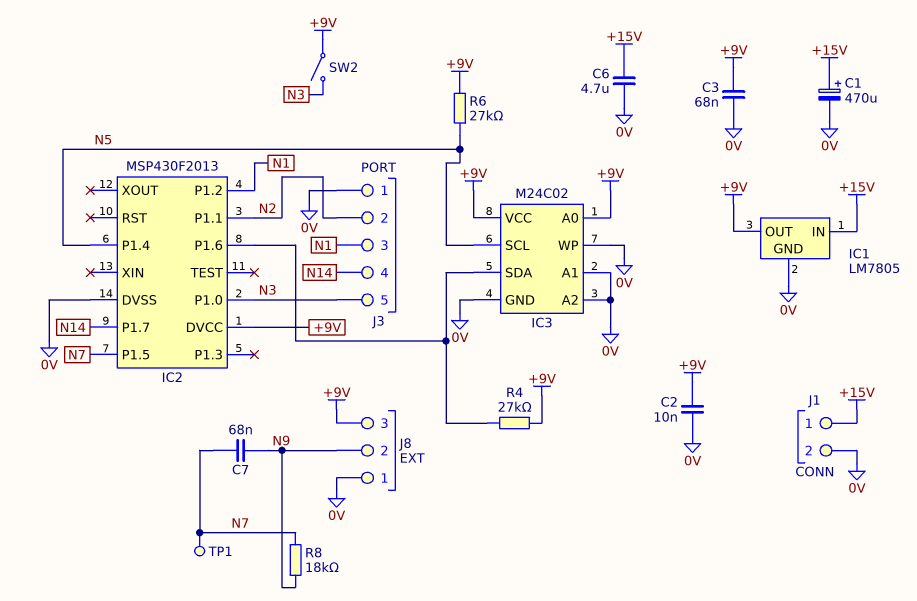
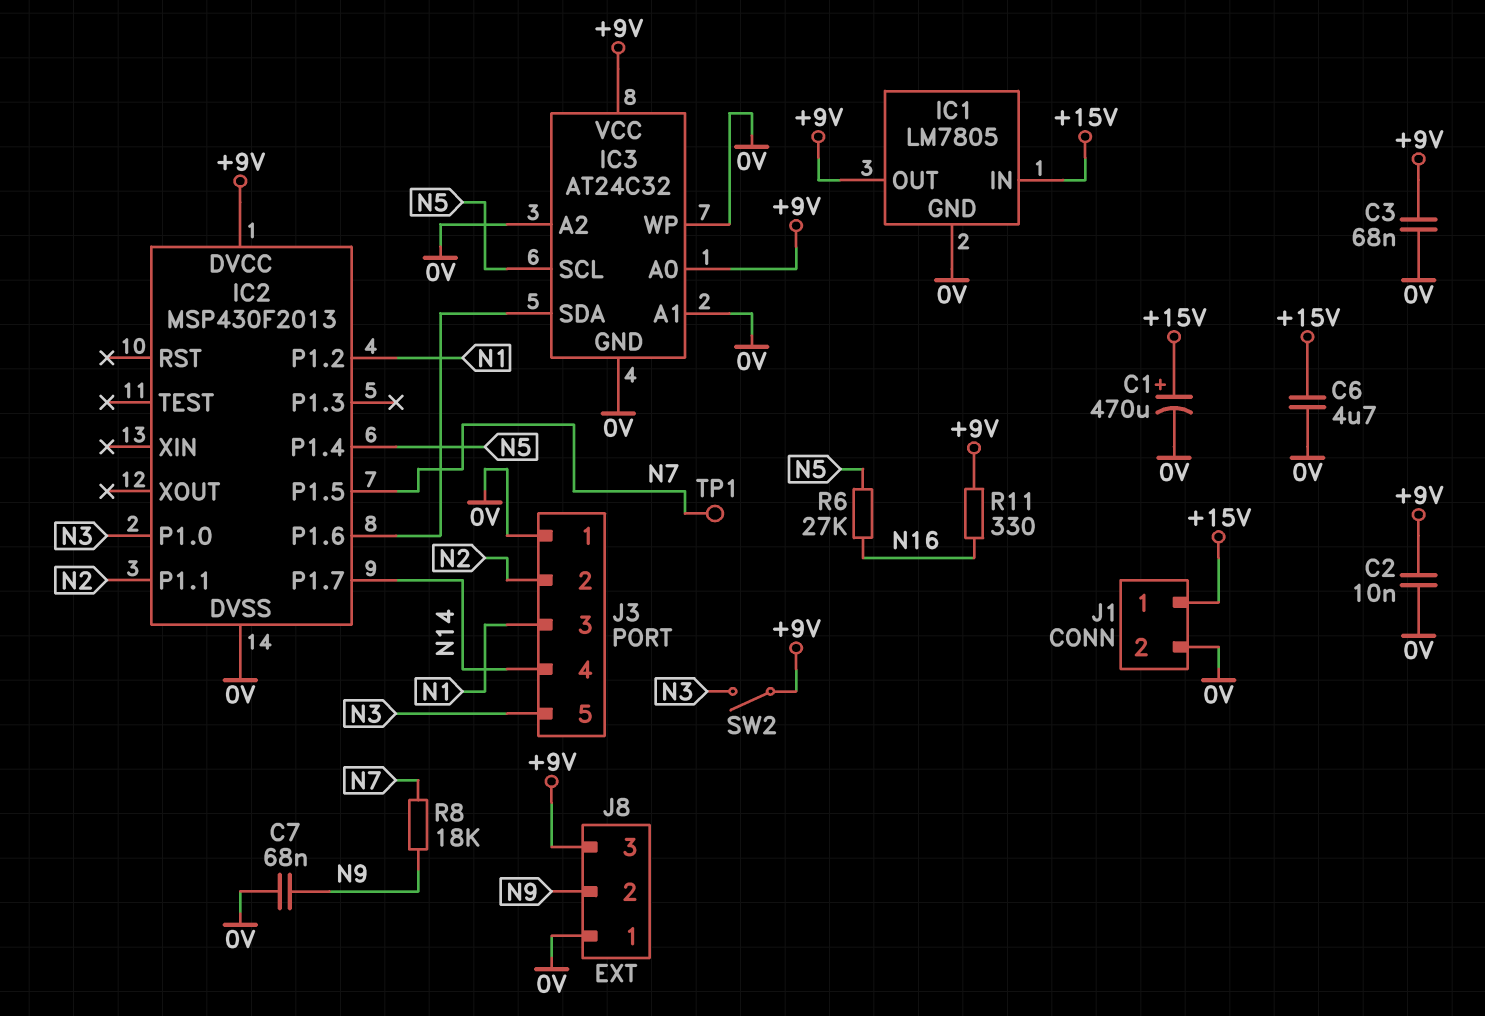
C7: 68nF (N7, N9) -> 68nF (0V, N9)
IC3: M24C02 -> AT24C32
R4: 27k (+9V, IC2/P1.6) -> none
R6: 27k (+9V, N5) -> 27k (N5, N16)
R11: none -> 330 (+9V, N16)

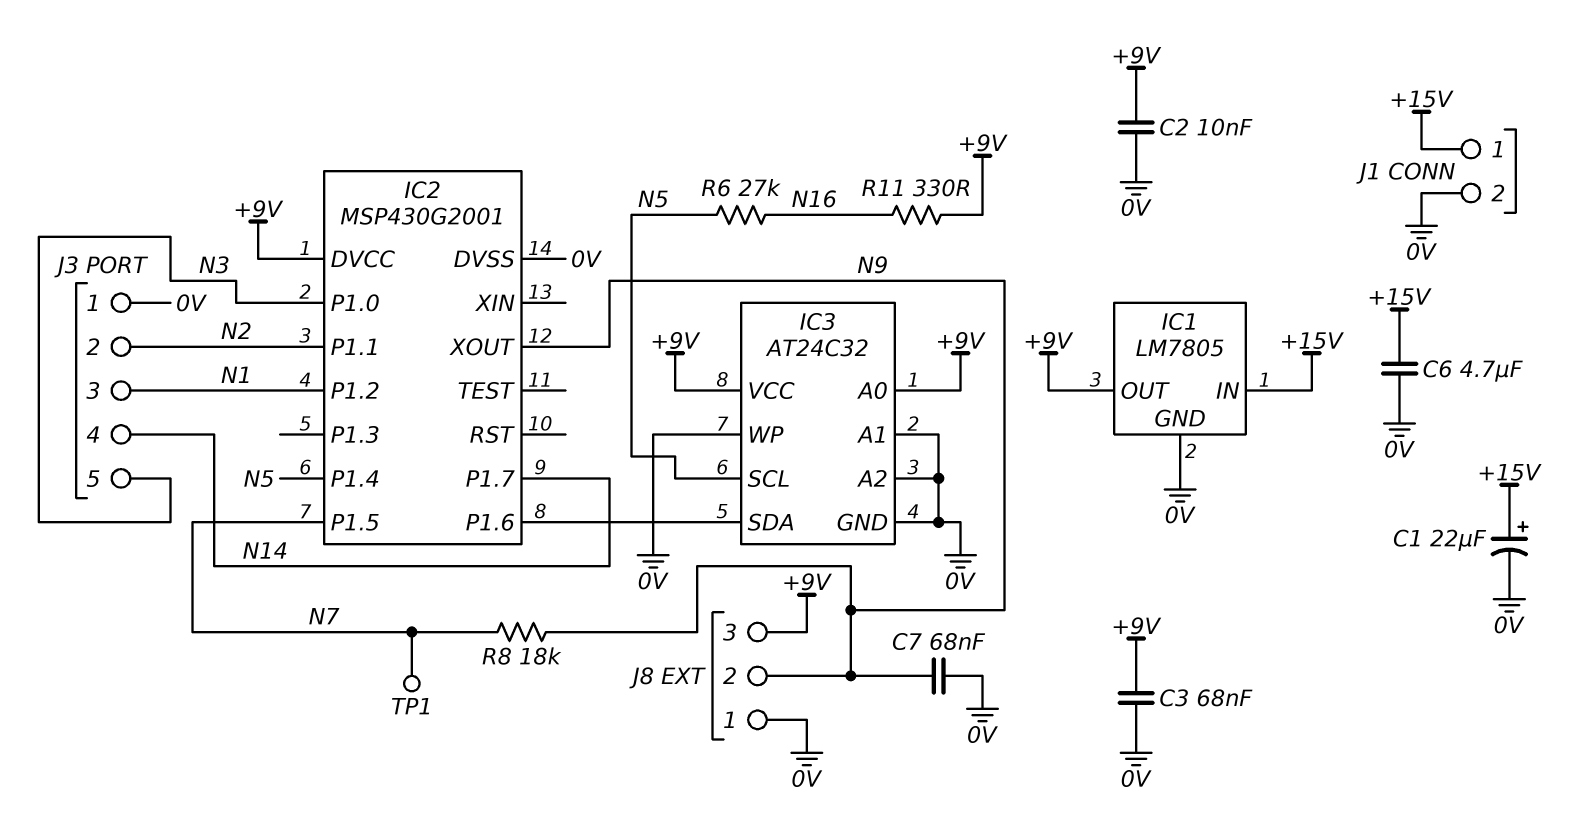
C1: 470uF (plus +15V, minus 0V) -> 22uF (plus +15V, minus 0V)
IC2: MSP430F2013 -> MSP430G2001
IC2 pin XOUT: none -> N9
SW2: switch (+9V, N3) -> none

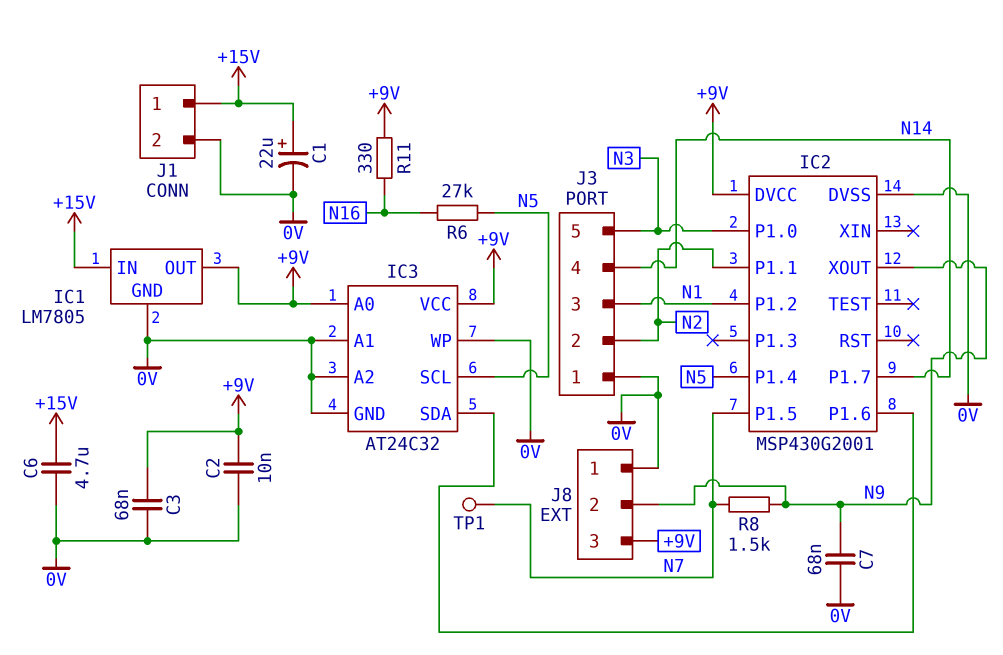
R8: 18k (N7, N9) -> 1.5k (N7, N9)

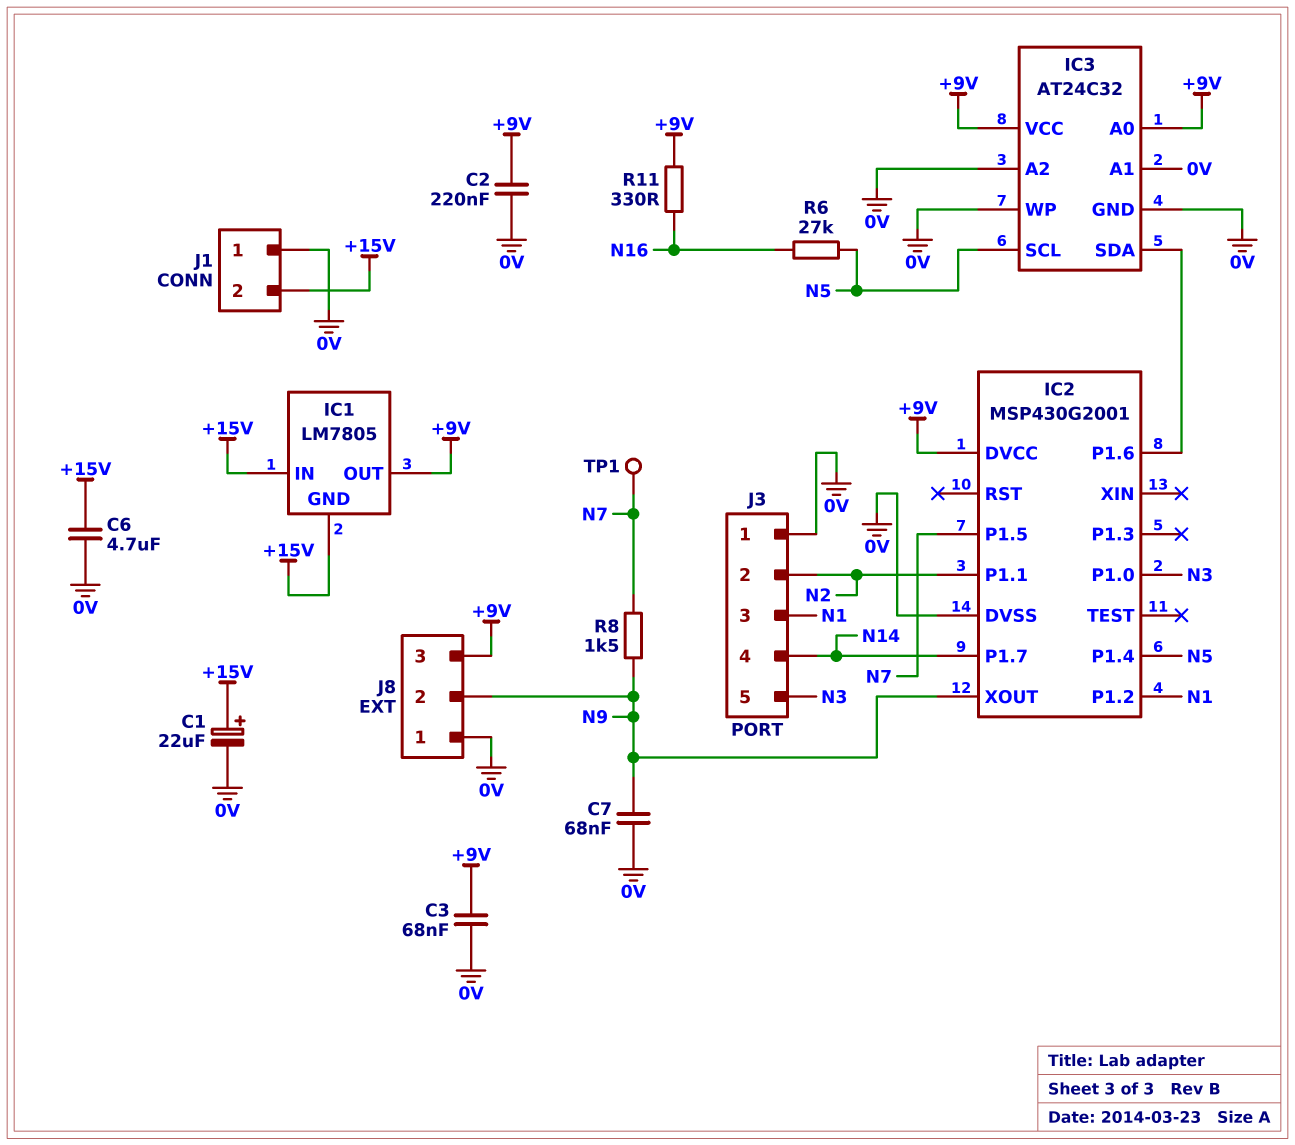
C2: 10nF (+9V, 0V) -> 220nF (+9V, 0V)
IC1 pin GND: 0V -> +15V
J1 pin 1: +15V -> 0V
J1 pin 2: 0V -> +15V

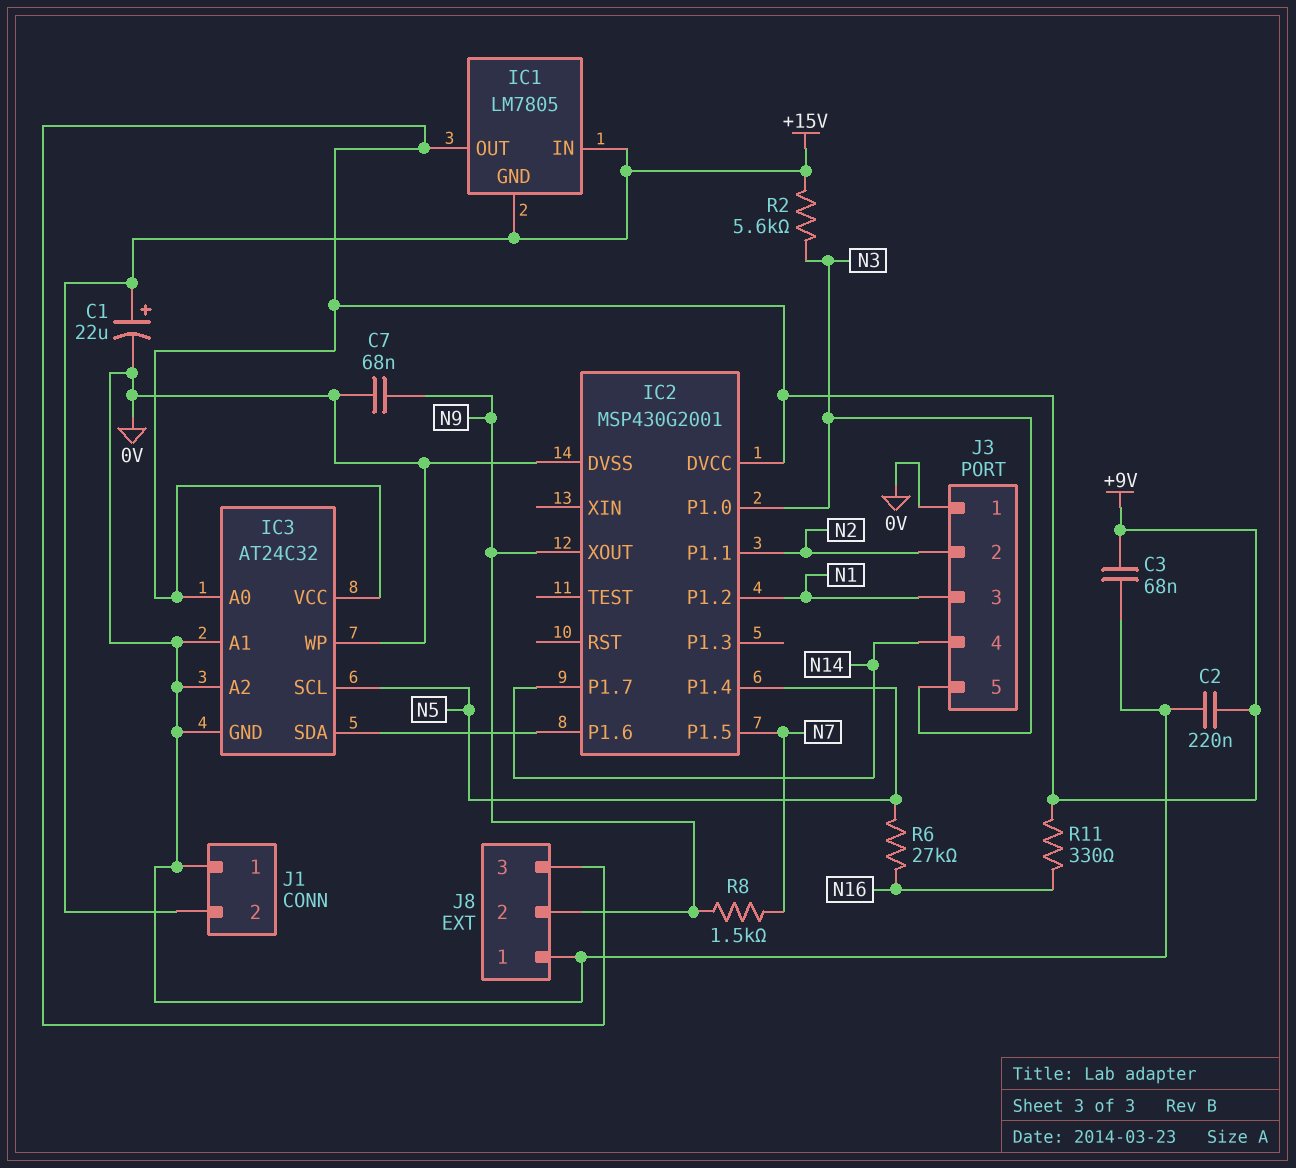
C6: 4.7uF (+15V, 0V) -> none
R2: none -> 5.6k (+15V, N3)
TP1: test point (N7) -> none

